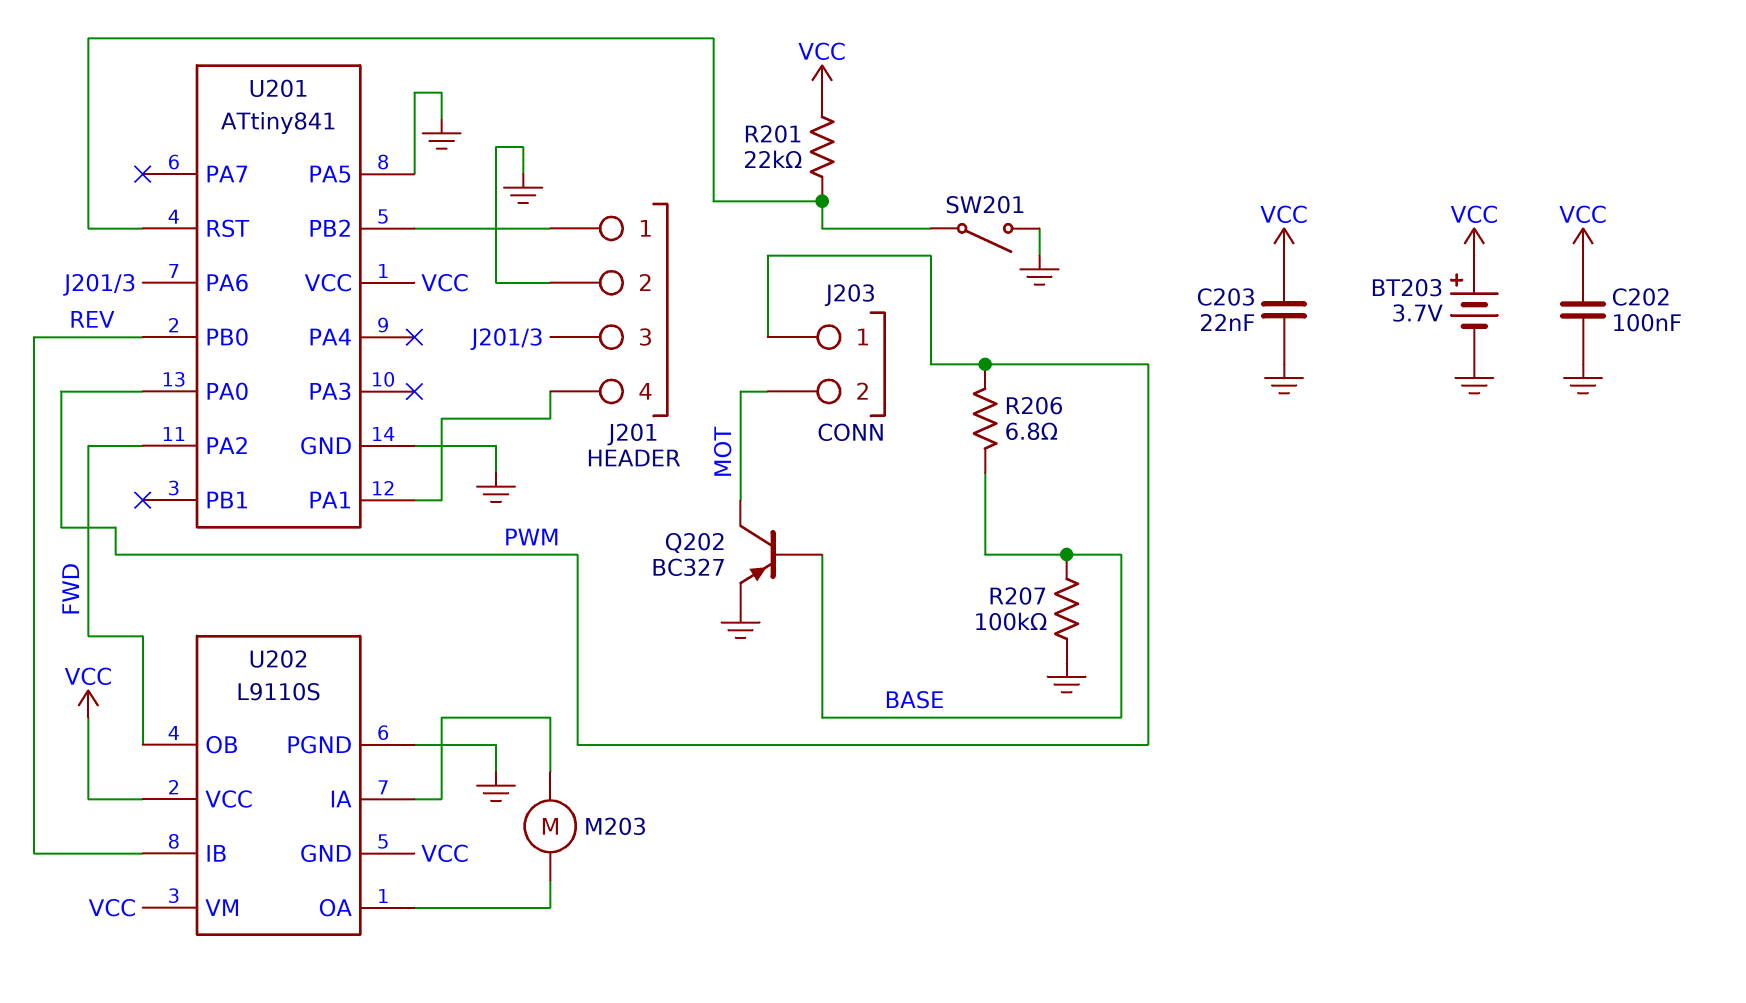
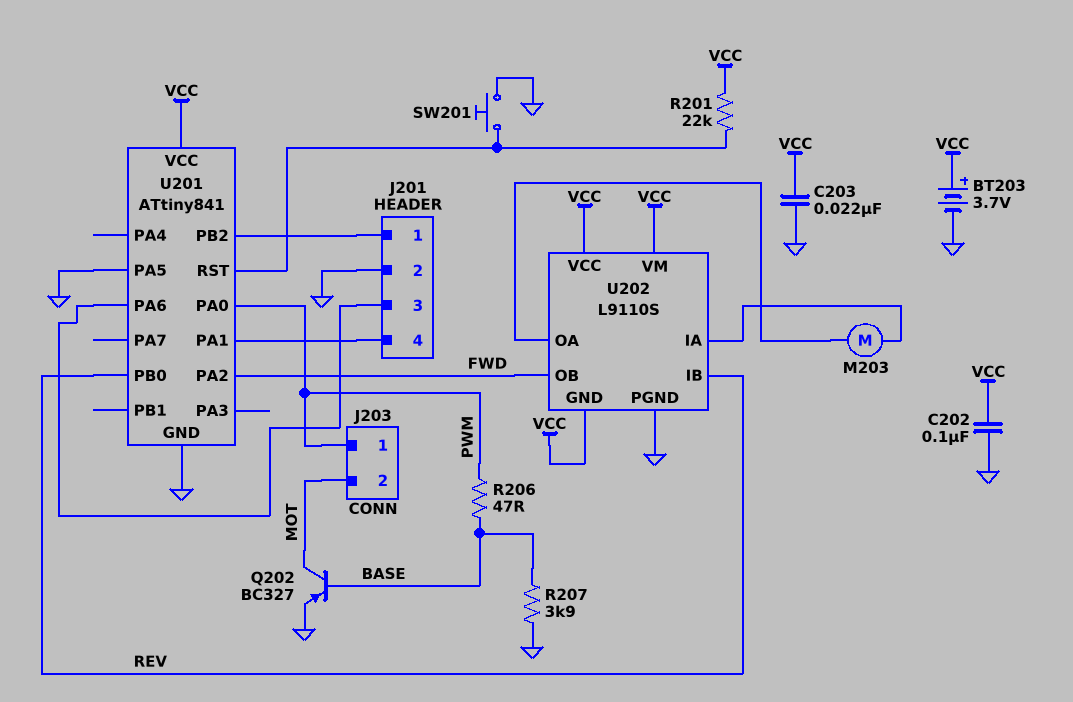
R206: 6.8 (BASE, PWM) -> 47 (BASE, PWM)
R207: 100k (BASE, GND) -> 3.9k (BASE, GND)
SW201: switch (GND, U201/RST) -> button (GND, U201/RST)

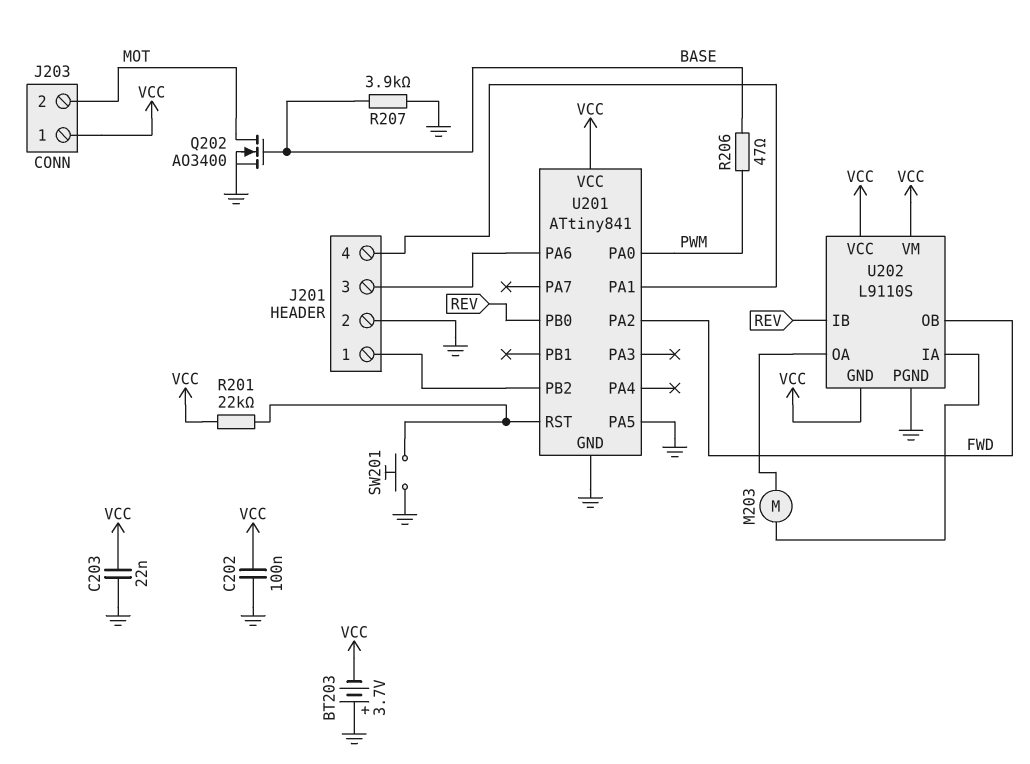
BT203: 3.7V (plus VCC, minus GND) -> 3.7V (plus GND, minus VCC)
J203 pin 1: PWM -> VCC
Q202: PNP BC327 (B BASE, C MOT, E GND) -> NMOS AO3400 (G BASE, D MOT, S GND)

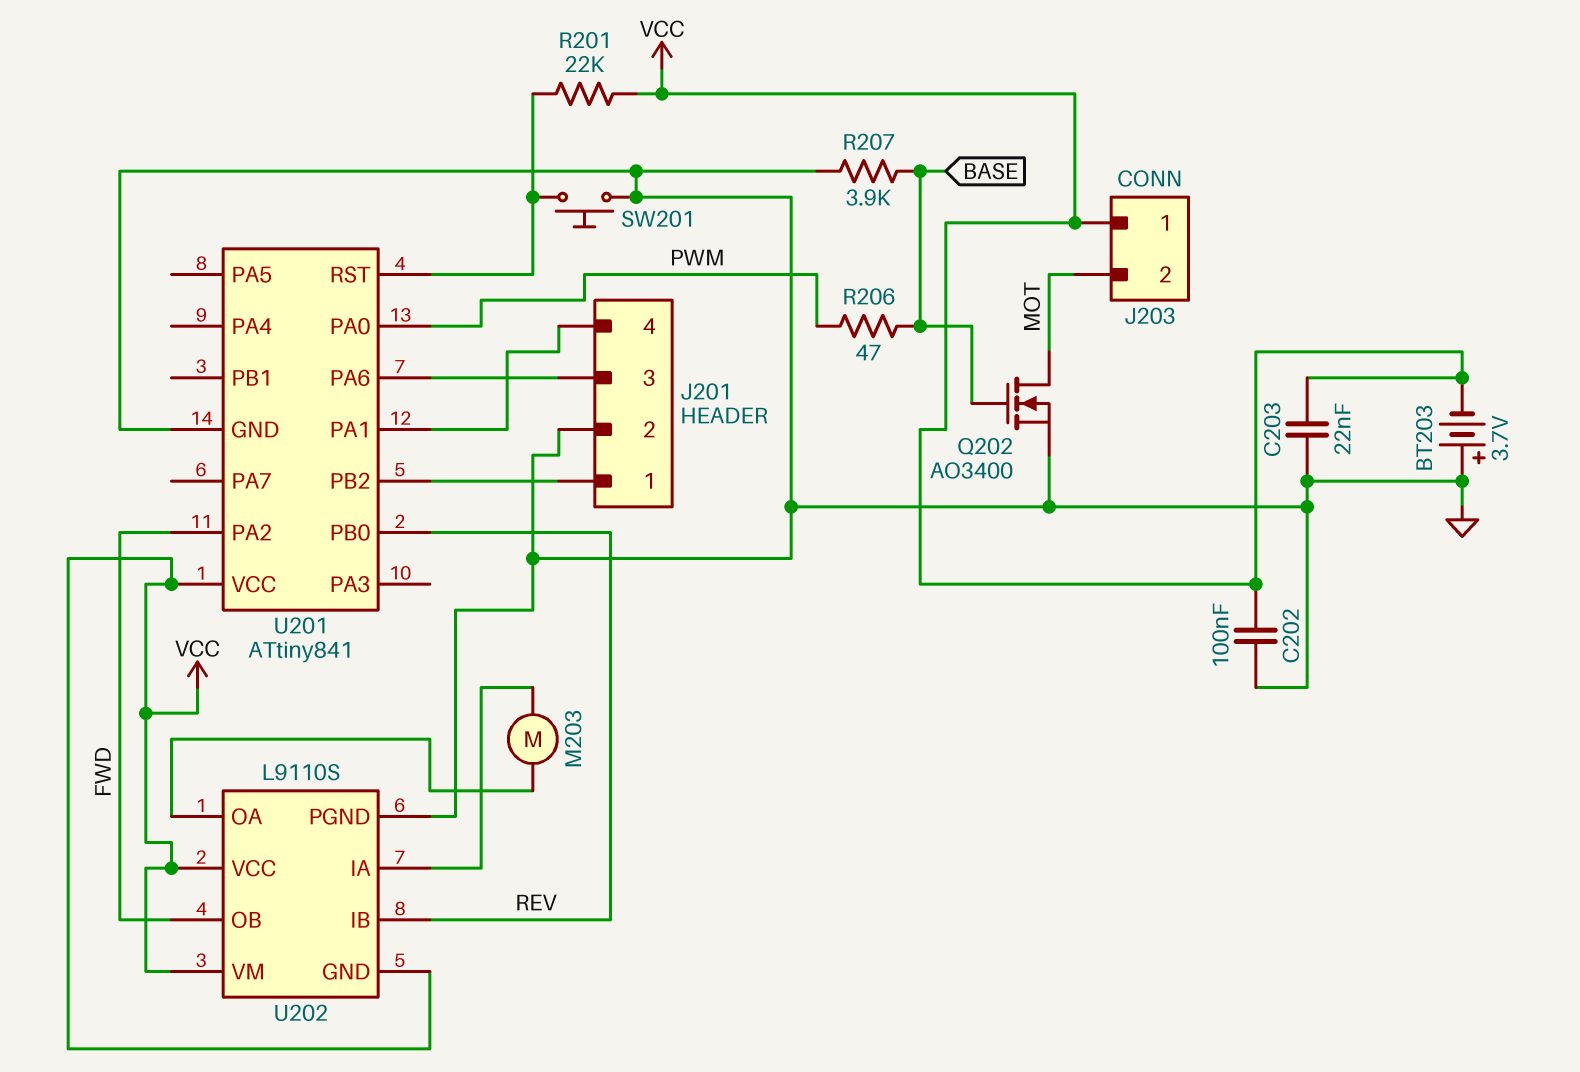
U201 pin PA5: GND -> none

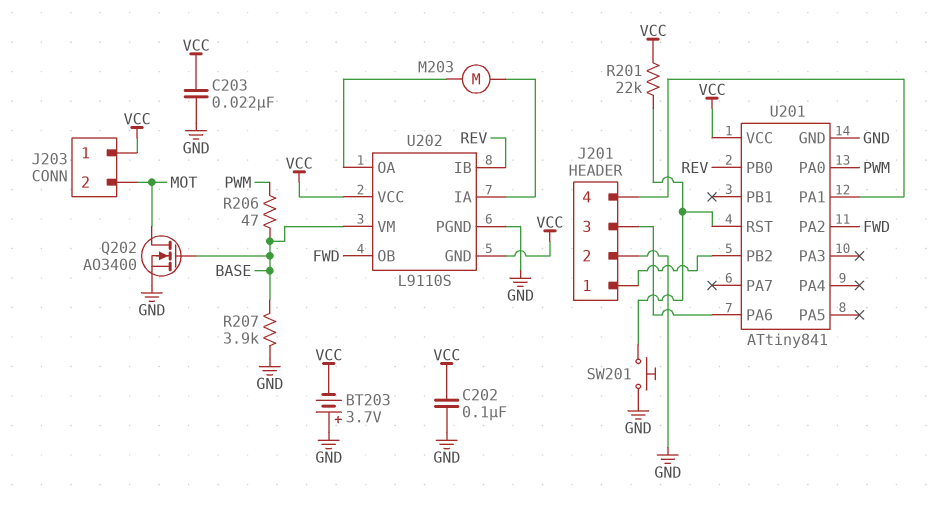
U202 pin VM: VCC -> BASE

